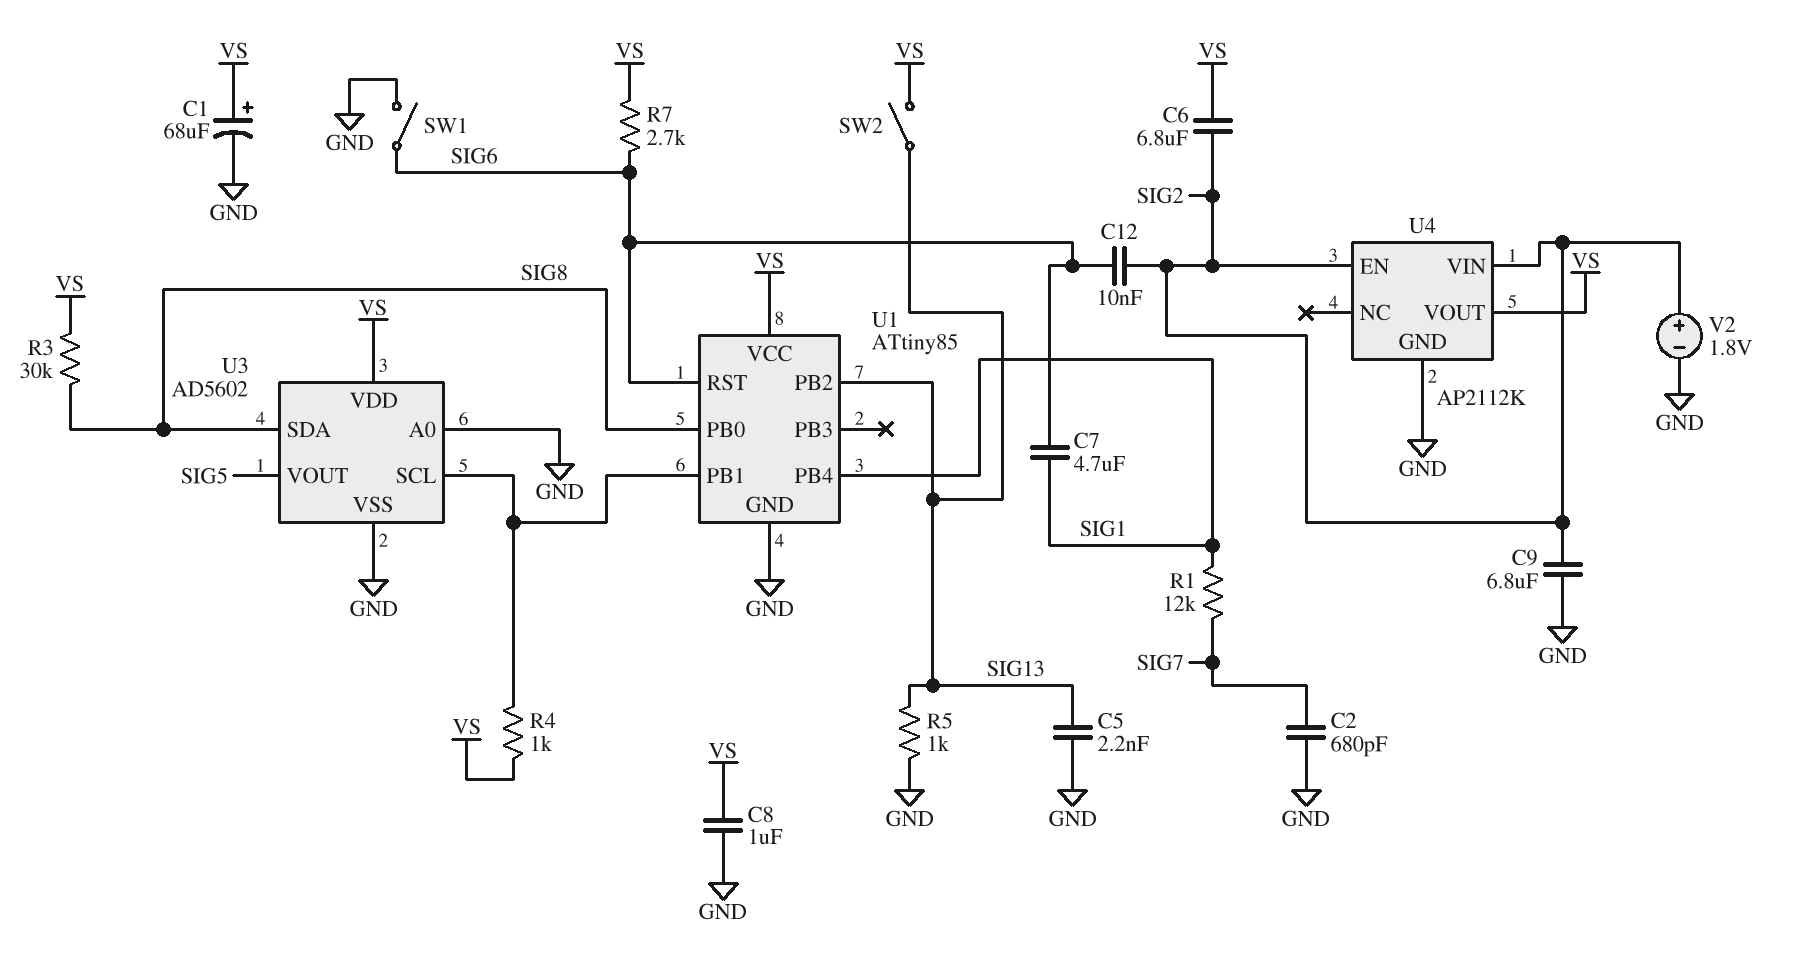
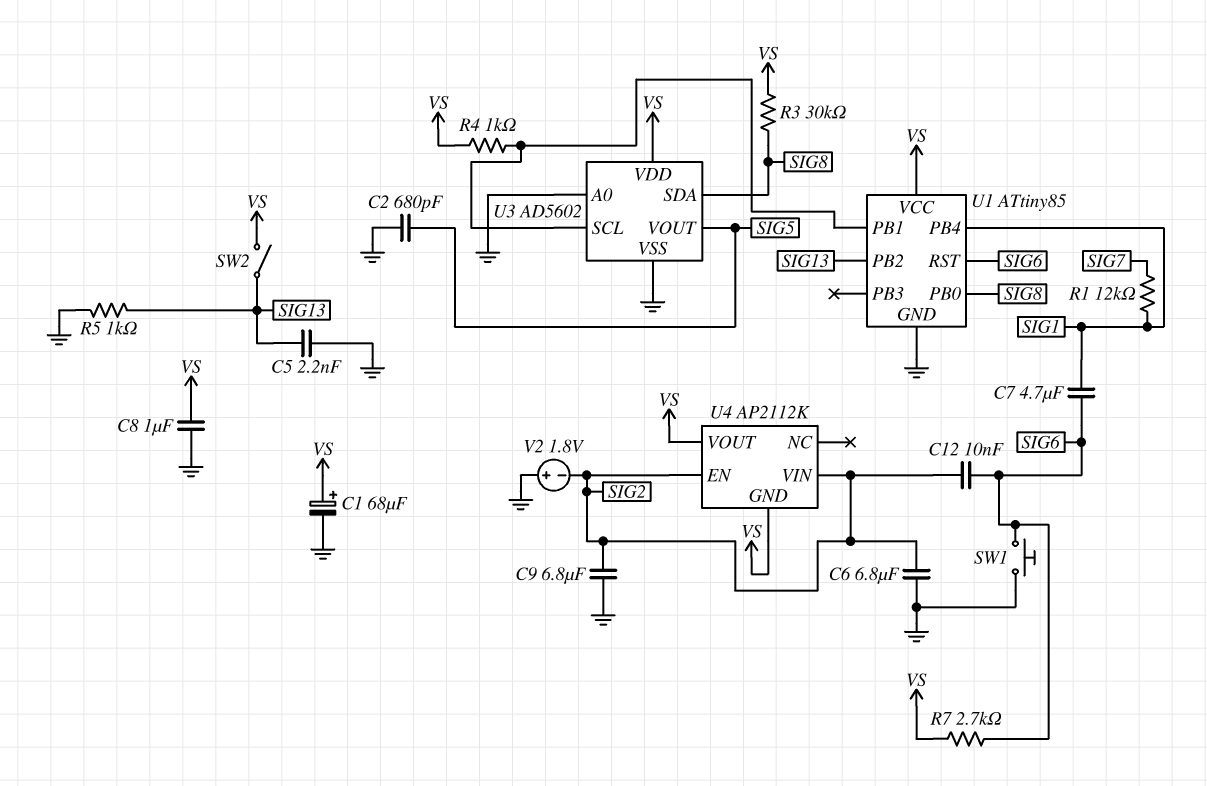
C2: 680pF (GND, SIG7) -> 680pF (GND, SIG5)
C6: 6.8uF (SIG2, VS) -> 6.8uF (GND, SIG2)
SW1: switch (GND, SIG6) -> button (GND, SIG6)
U4 pin GND: GND -> VS
V2: 1.8V (plus SIG2, minus GND) -> 1.8V (plus GND, minus SIG2)

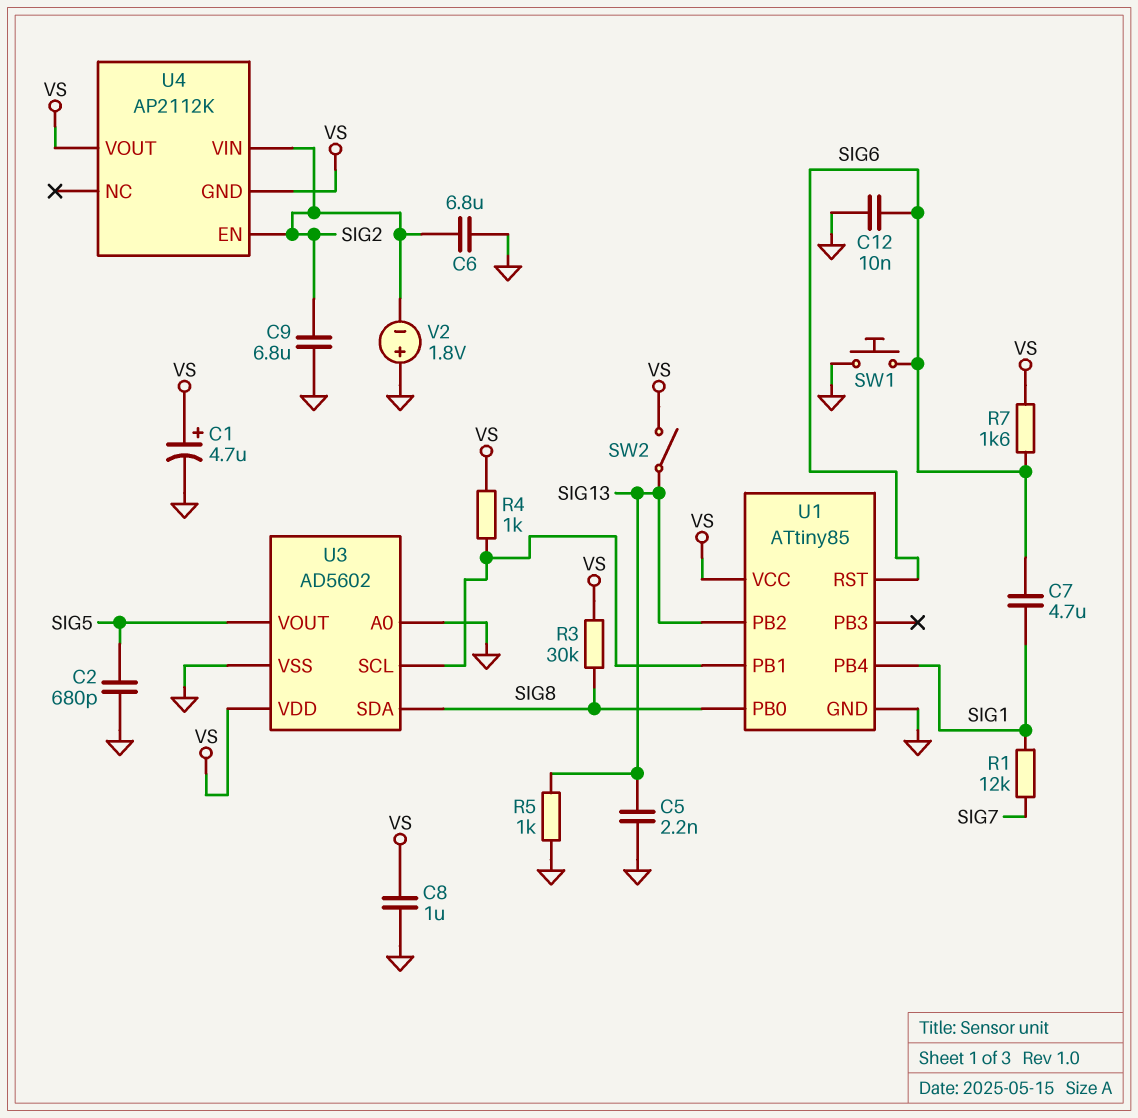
C1: 68uF (plus VS, minus GND) -> 4.7uF (plus VS, minus GND)
C12: 10nF (SIG2, SIG6) -> 10nF (GND, SIG6)
R7: 2.7k (SIG6, VS) -> 1.6k (SIG6, VS)

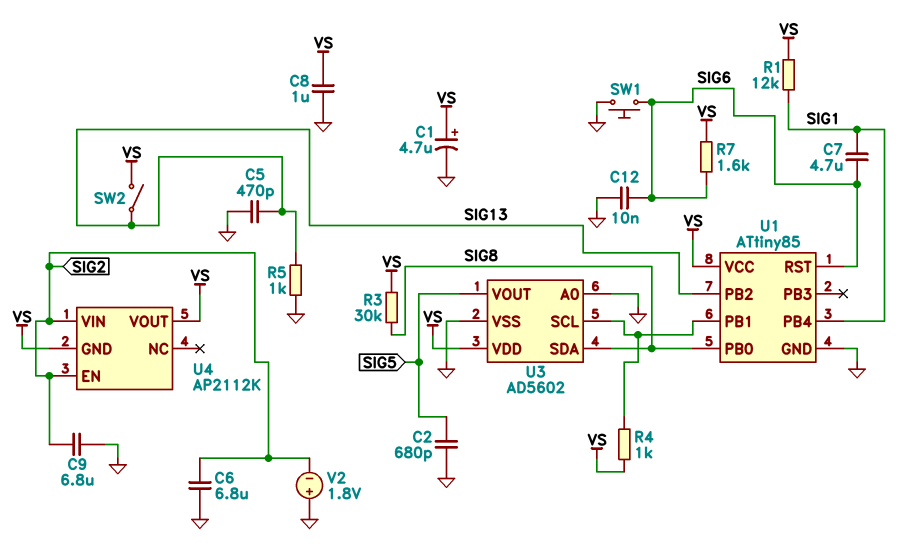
C5: 2.2nF (GND, SIG13) -> 470pF (GND, SIG13)
R1: 12k (SIG1, SIG7) -> 12k (SIG1, VS)

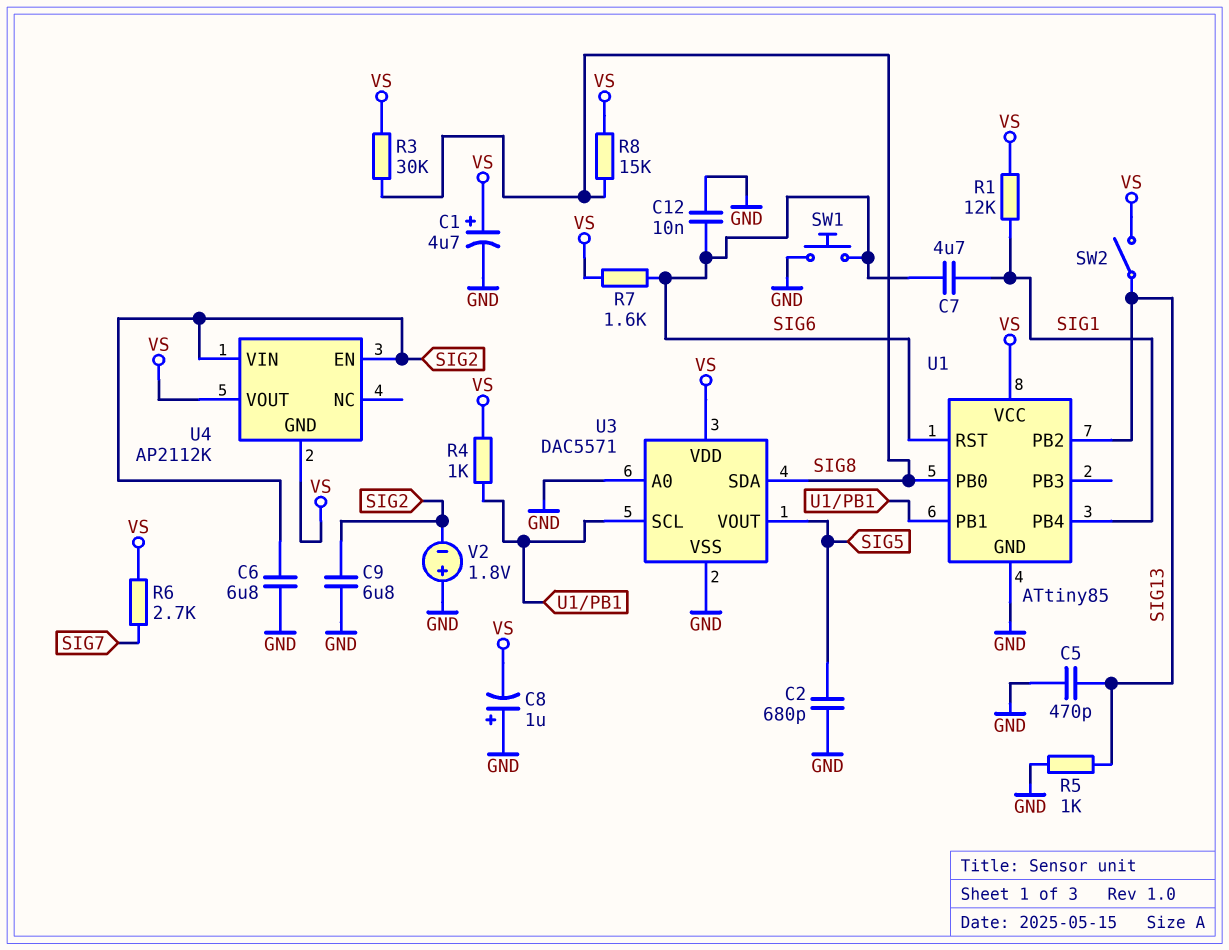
C8: 1uF (GND, VS) -> 1uF (plus GND, minus VS)
R6: none -> 2.7k (SIG7, VS)
R8: none -> 15k (SIG8, VS)
U3: AD5602 -> DAC5571

